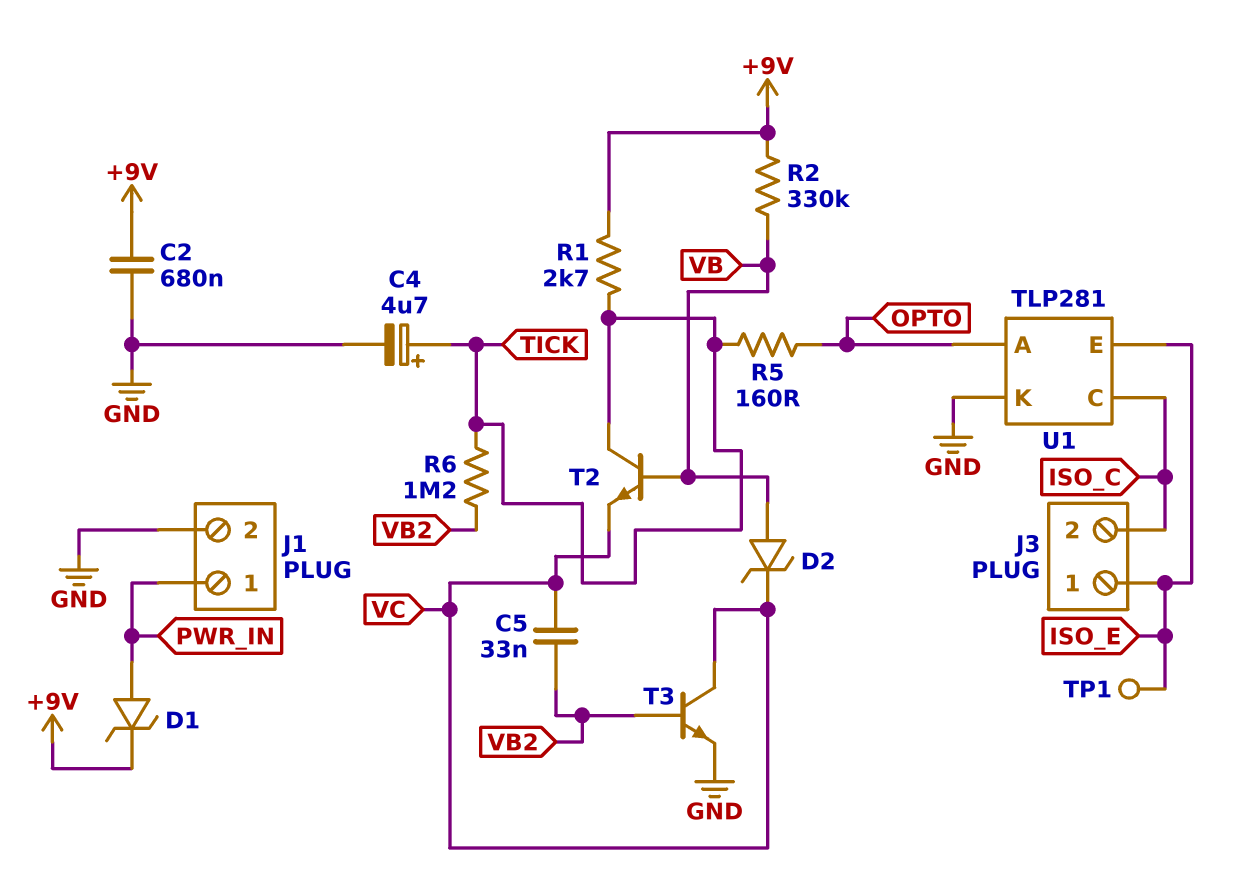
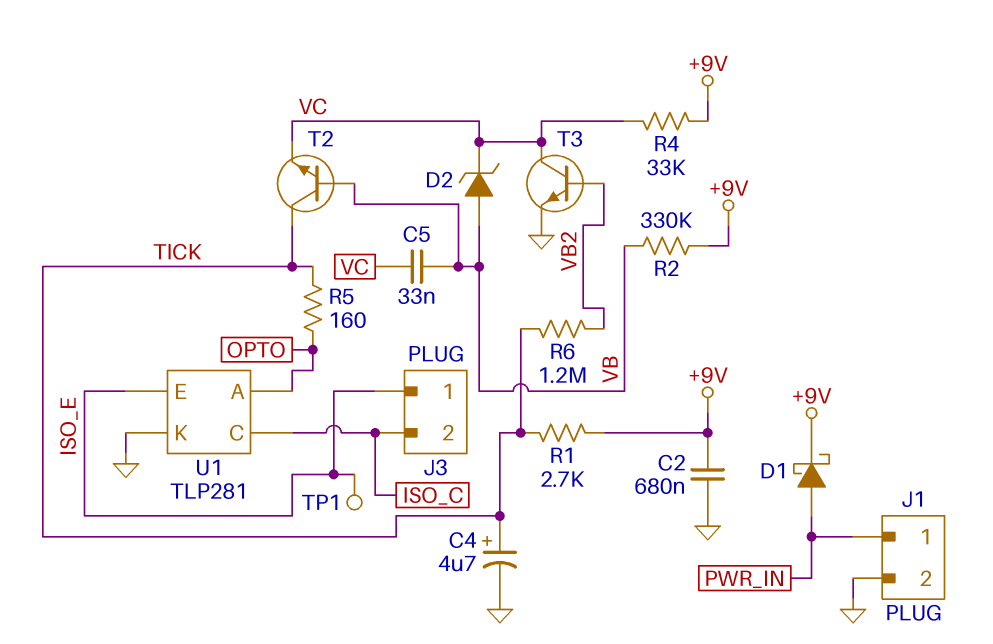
C5: 33nF (VB2, VC) -> 33nF (VB, VC)
D1: zener (A PWR_IN, K +9V) -> schottky (A PWR_IN, K +9V)
R4: none -> 33k (+9V, VC)

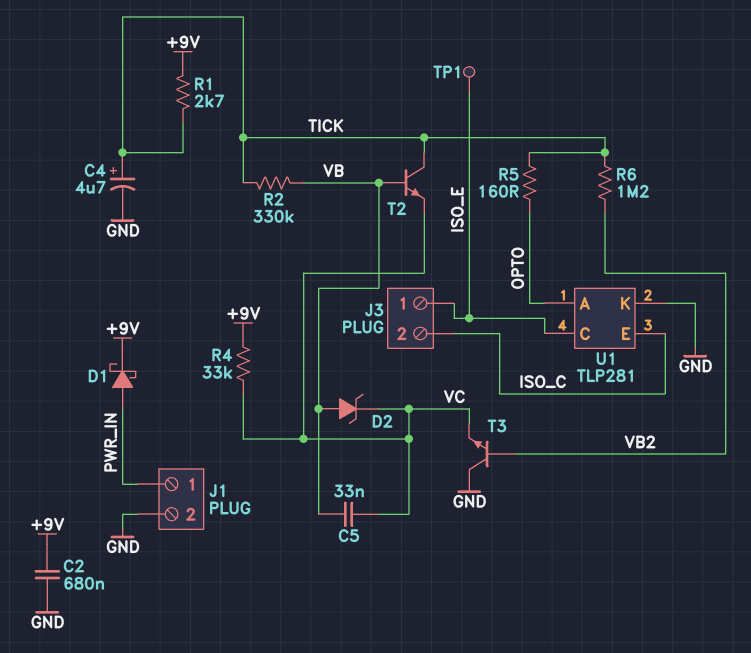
R2: 330k (+9V, VB) -> 330k (TICK, VB)
T3: NPN (B VB2, C VC, E GND) -> NPN (B VB2, C GND, E VC)
U1 pin C: ISO_C -> ISO_E
U1 pin E: ISO_E -> ISO_C

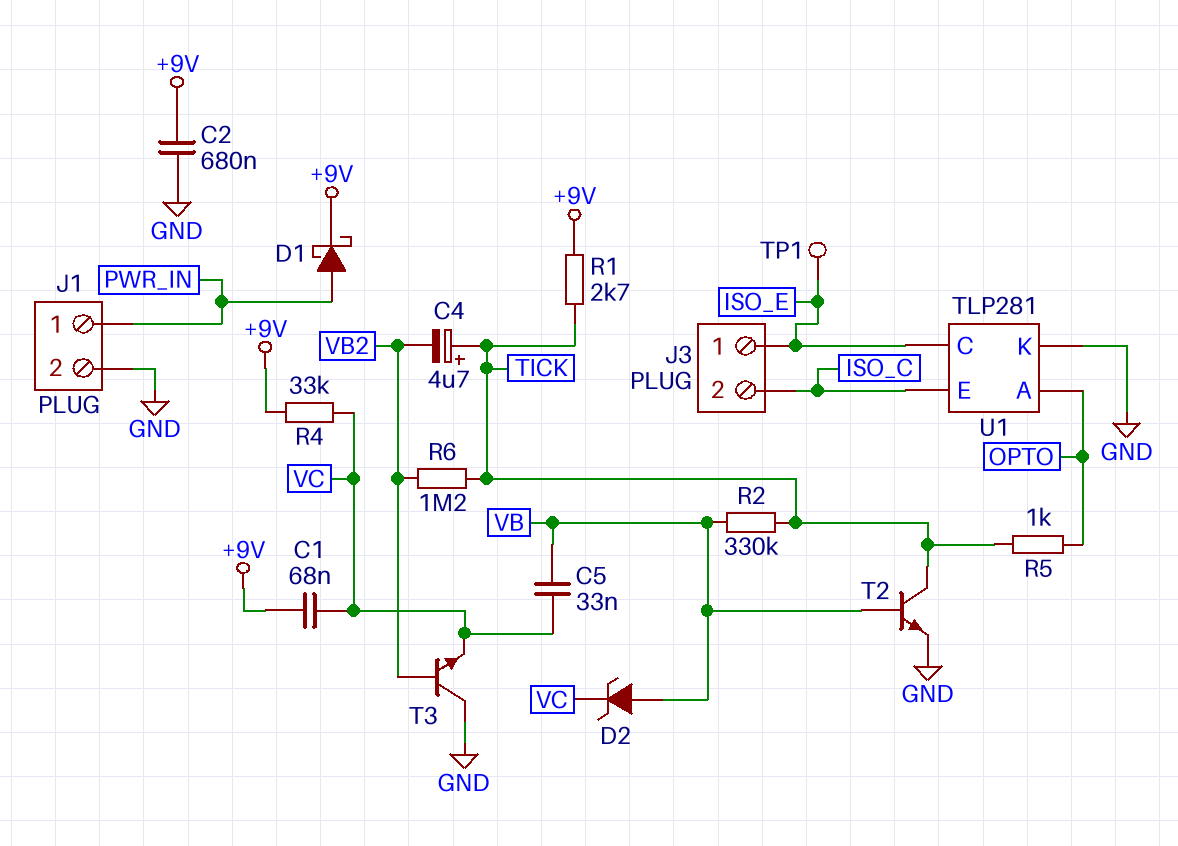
C1: none -> 68nF (+9V, VC)
C4: 4.7uF (plus TICK, minus GND) -> 4.7uF (plus TICK, minus VB2)
R5: 160 (OPTO, TICK) -> 1k (OPTO, TICK)
T2: NPN (B VB, C TICK, E VC) -> NPN (B VB, C TICK, E GND)

